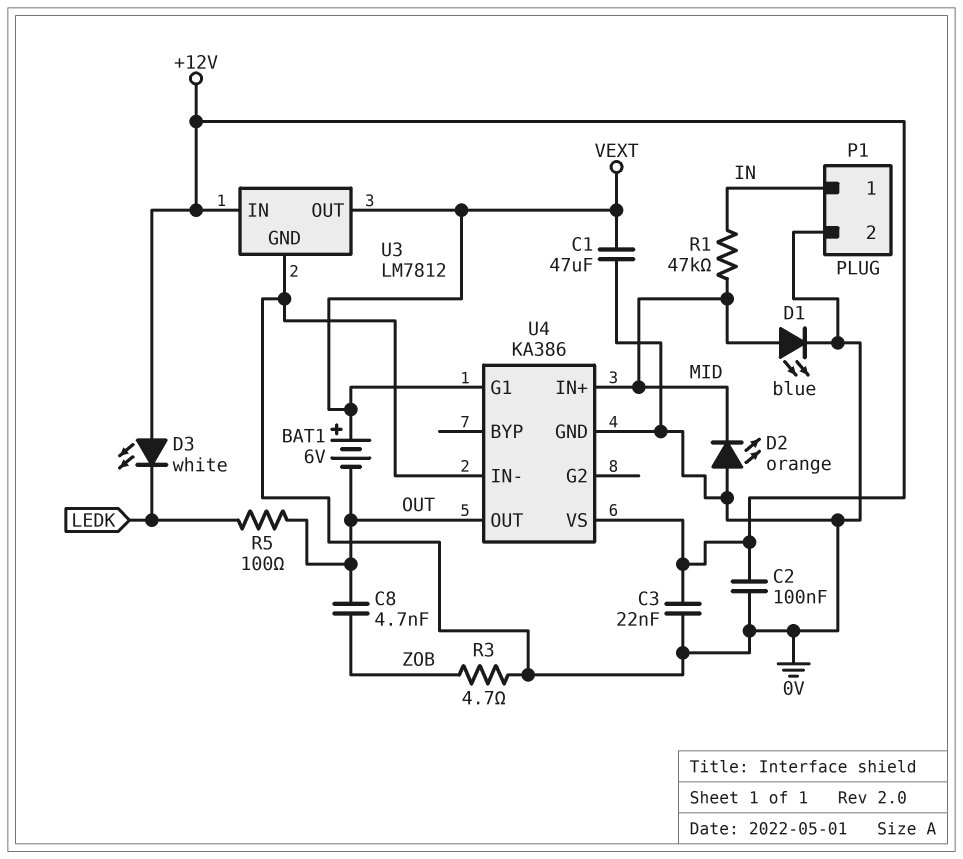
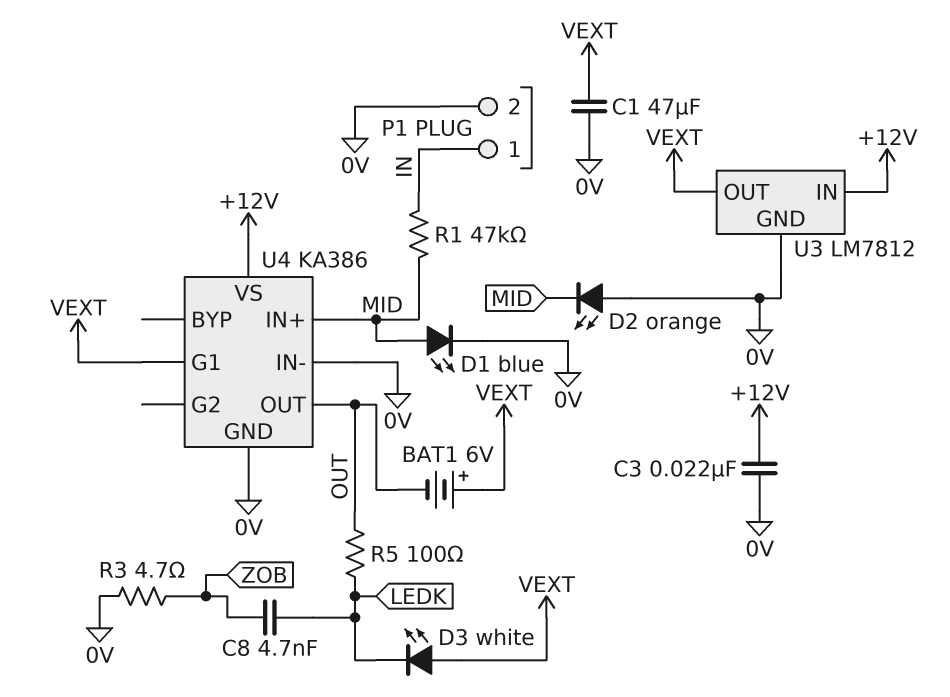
C2: 100nF (+12V, 0V) -> none
C8: 4.7nF (OUT, ZOB) -> 4.7nF (LEDK, ZOB)
D3: LED white (A +12V, K LEDK) -> LED white (A VEXT, K LEDK)

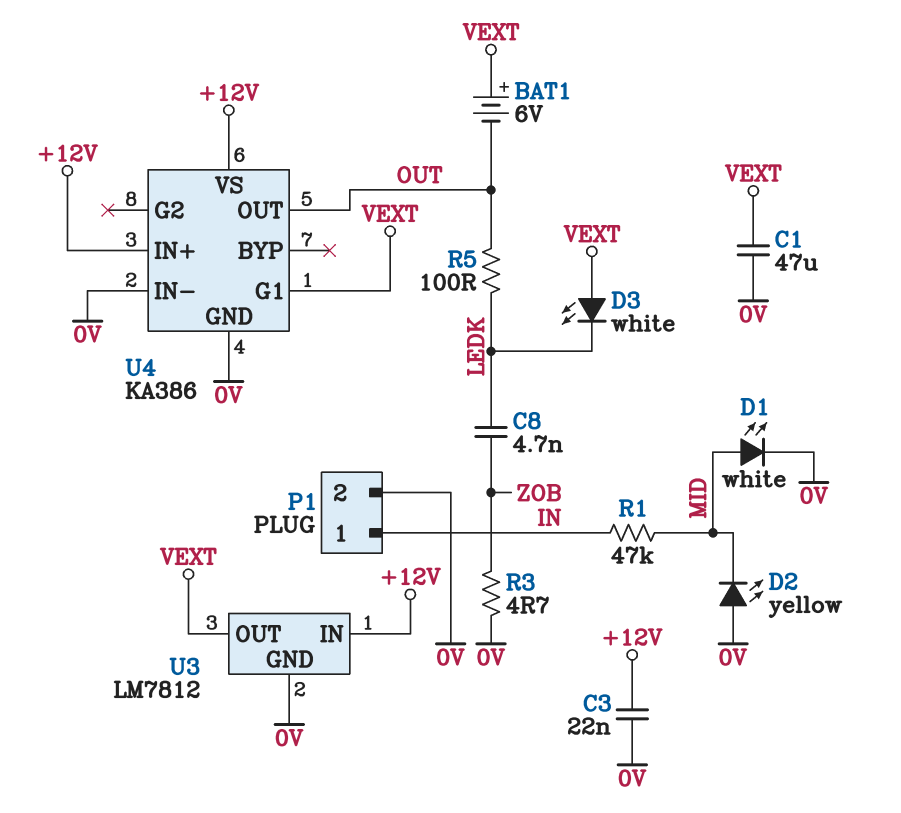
D1: LED blue (A MID, K 0V) -> LED white (A MID, K 0V)
D2: LED orange (A 0V, K MID) -> LED yellow (A 0V, K MID)
U4 pin IN+: MID -> +12V

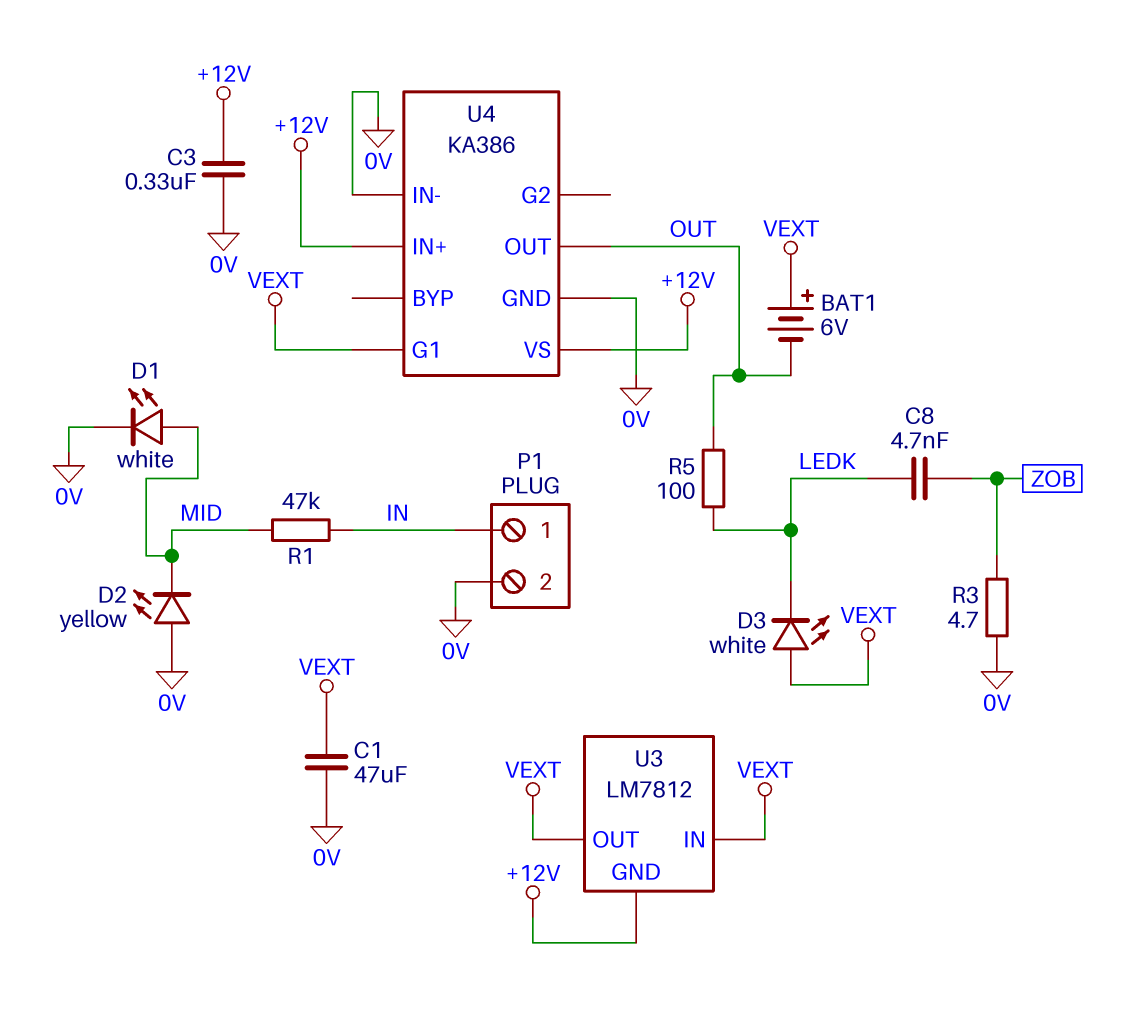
C3: 22nF (+12V, 0V) -> 330nF (+12V, 0V)
U3 pin GND: 0V -> +12V
U3 pin IN: +12V -> VEXT

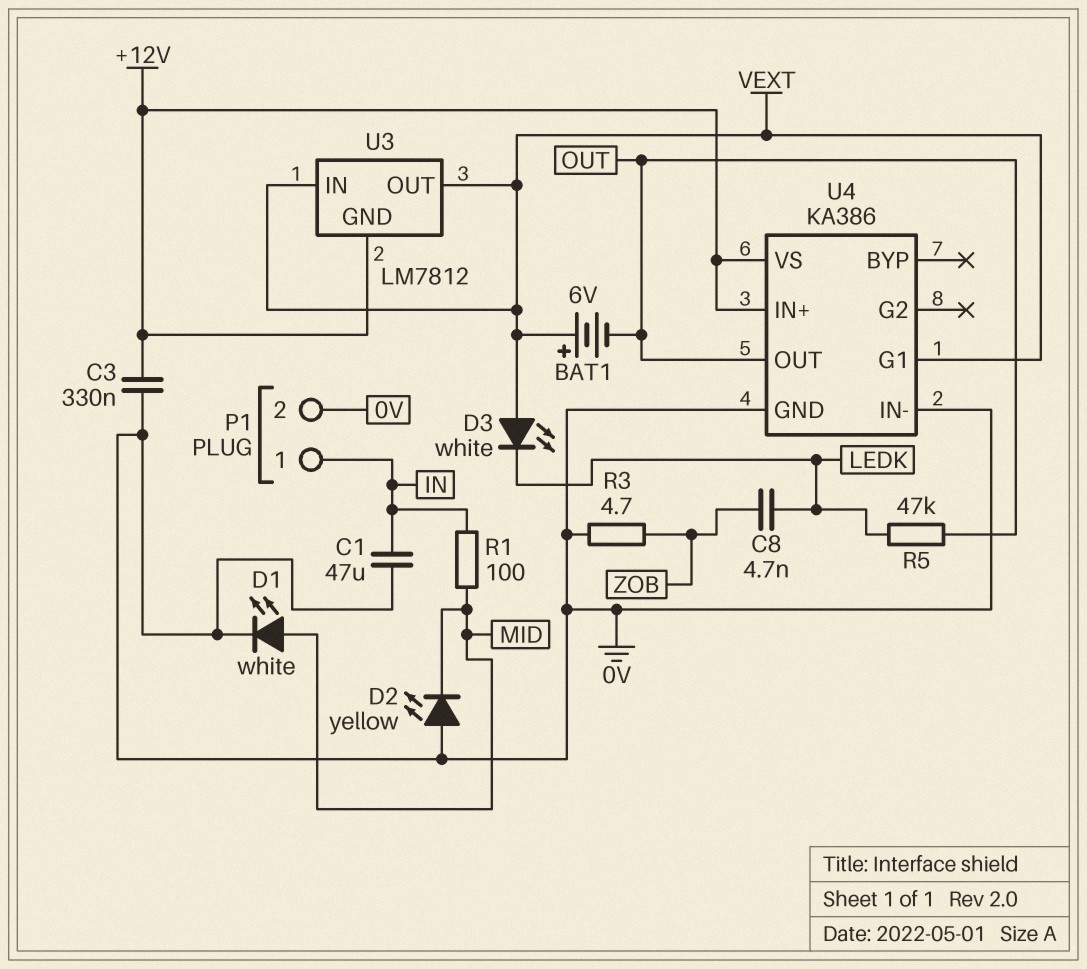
C1: 47uF (0V, VEXT) -> 47uF (0V, IN)
R1: 47k (IN, MID) -> 100 (IN, MID)
R5: 100 (LEDK, OUT) -> 47k (LEDK, OUT)

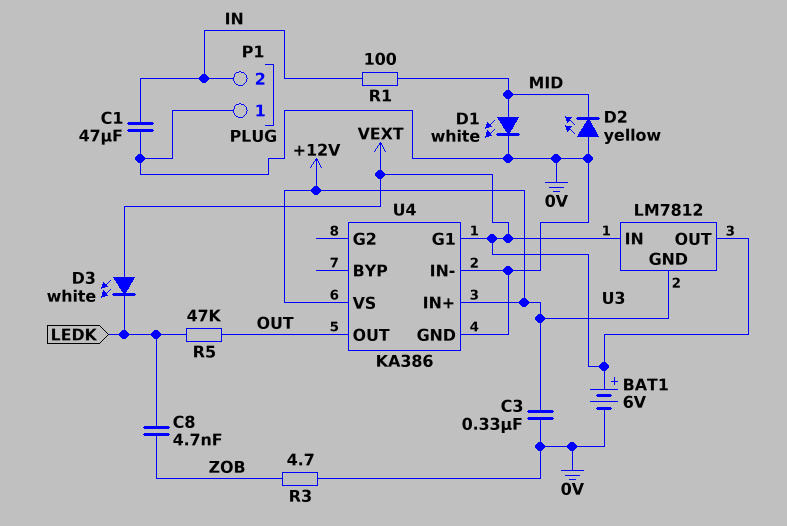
BAT1: 6V (plus VEXT, minus OUT) -> 6V (plus VEXT, minus 0V)
P1 pin 1: IN -> 0V
P1 pin 2: 0V -> IN

